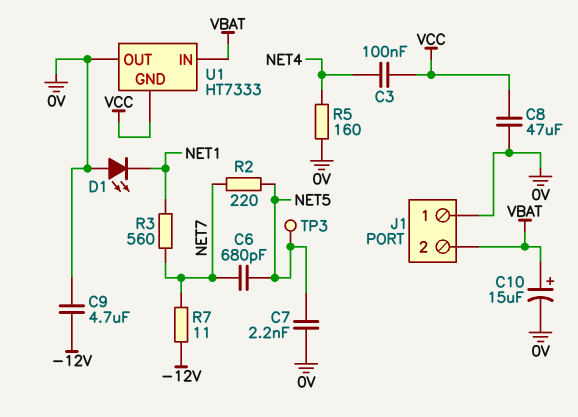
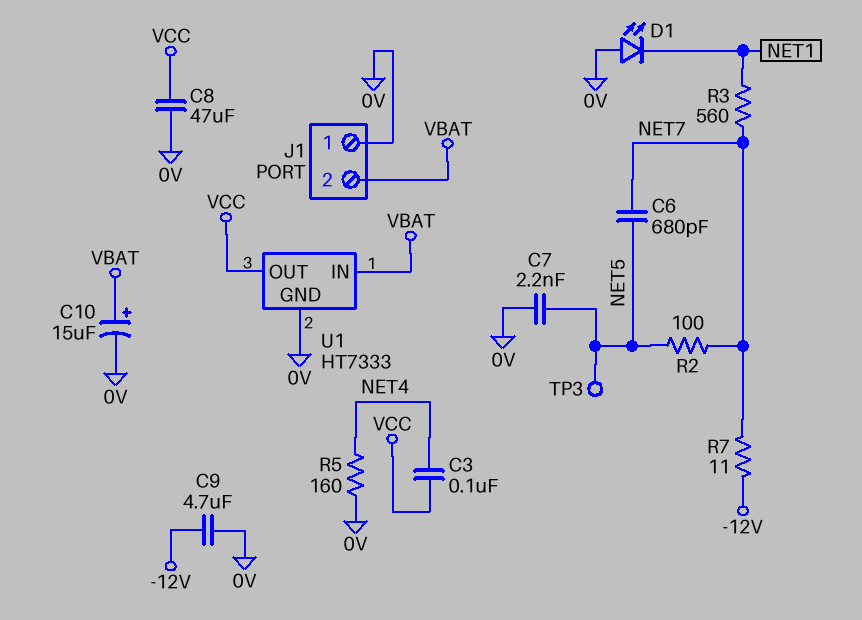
R2: 220 (NET5, NET7) -> 100 (NET5, NET7)
U1 pin GND: VCC -> 0V
U1 pin OUT: 0V -> VCC

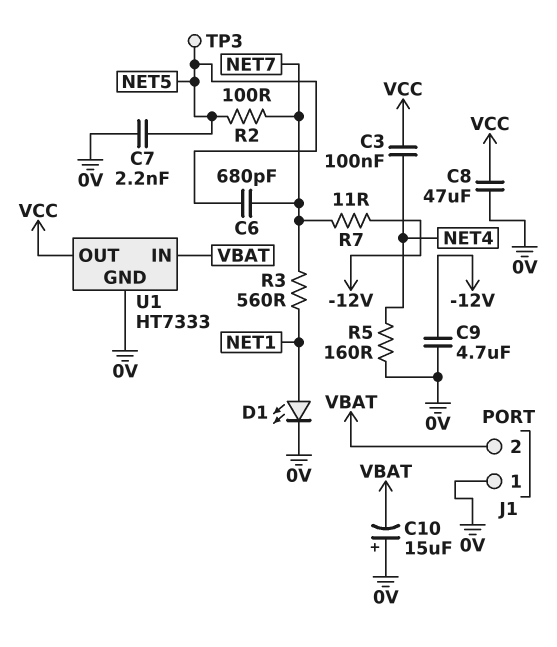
C10: 15uF (plus VBAT, minus 0V) -> 15uF (plus 0V, minus VBAT)
D1: LED (A 0V, K NET1) -> LED (A NET1, K 0V)

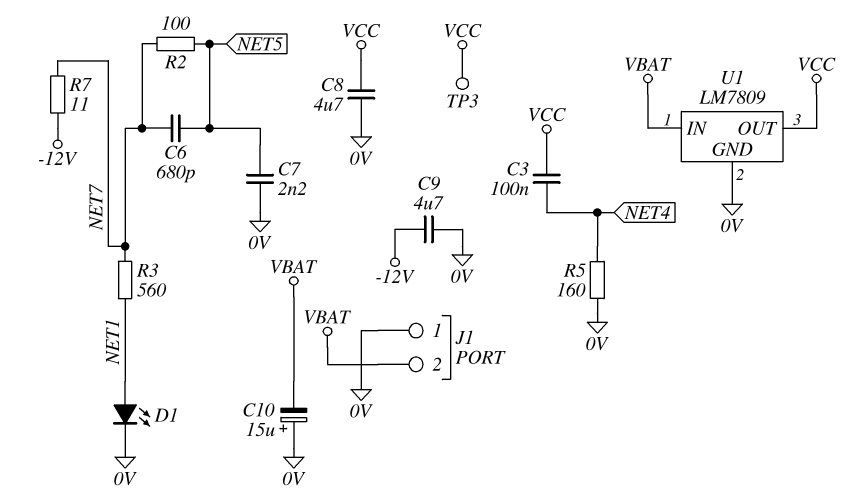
C8: 47uF (0V, VCC) -> 4.7uF (0V, VCC)
TP3: test point (NET5) -> test point (VCC)
U1: HT7333 -> LM7809

